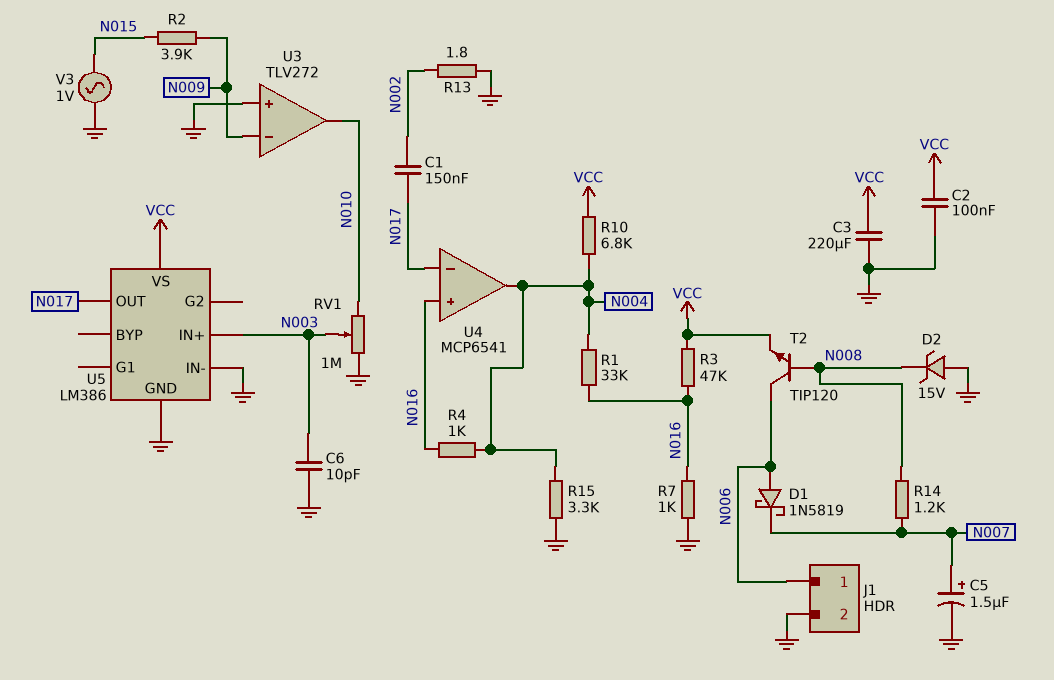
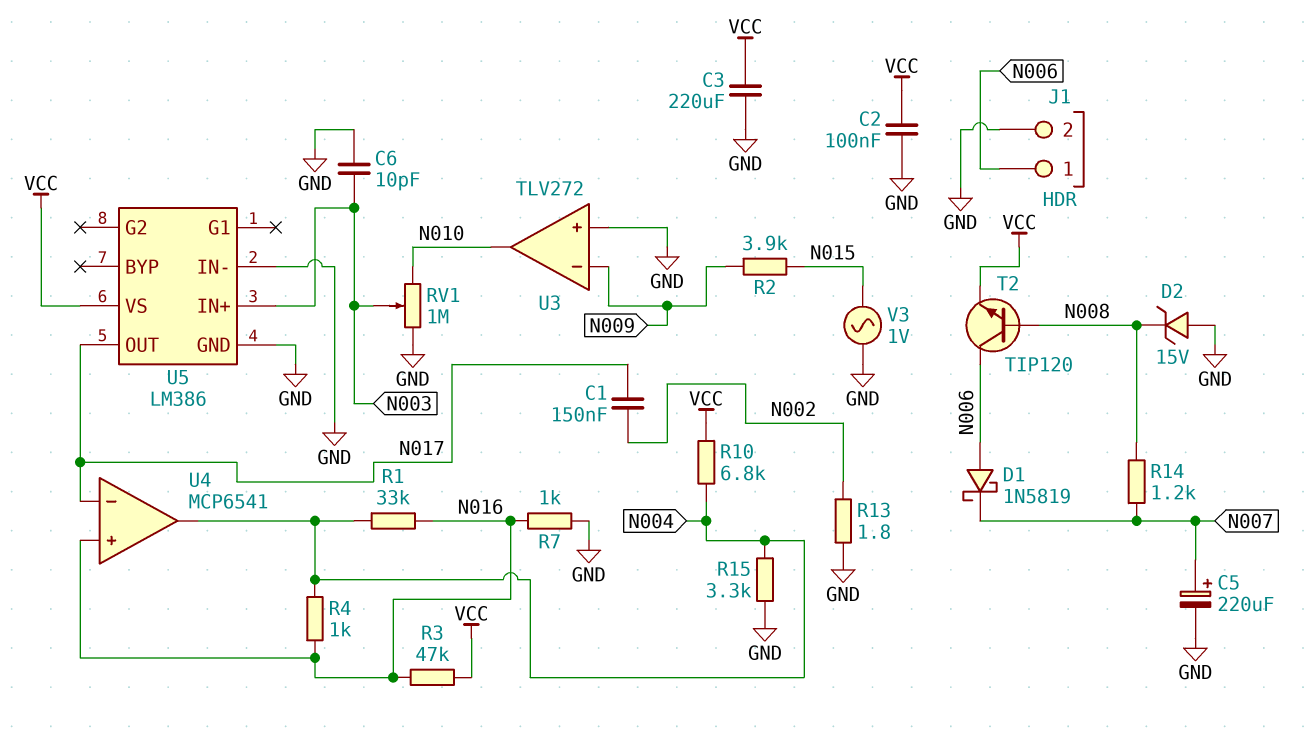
C5: 1.5uF (plus N007, minus GND) -> 220uF (plus N007, minus GND)

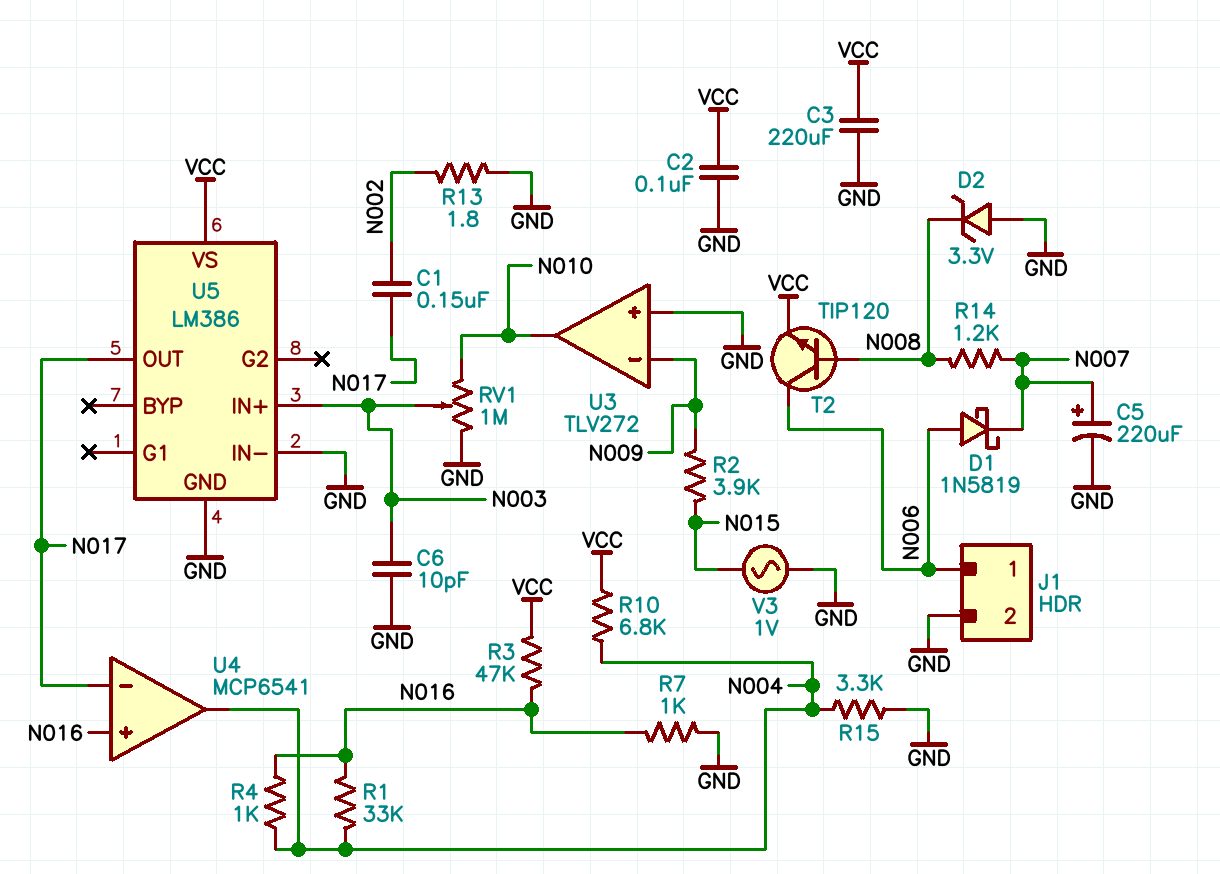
D2: zener 15V (A GND, K N008) -> zener 3.3V (A GND, K N008)

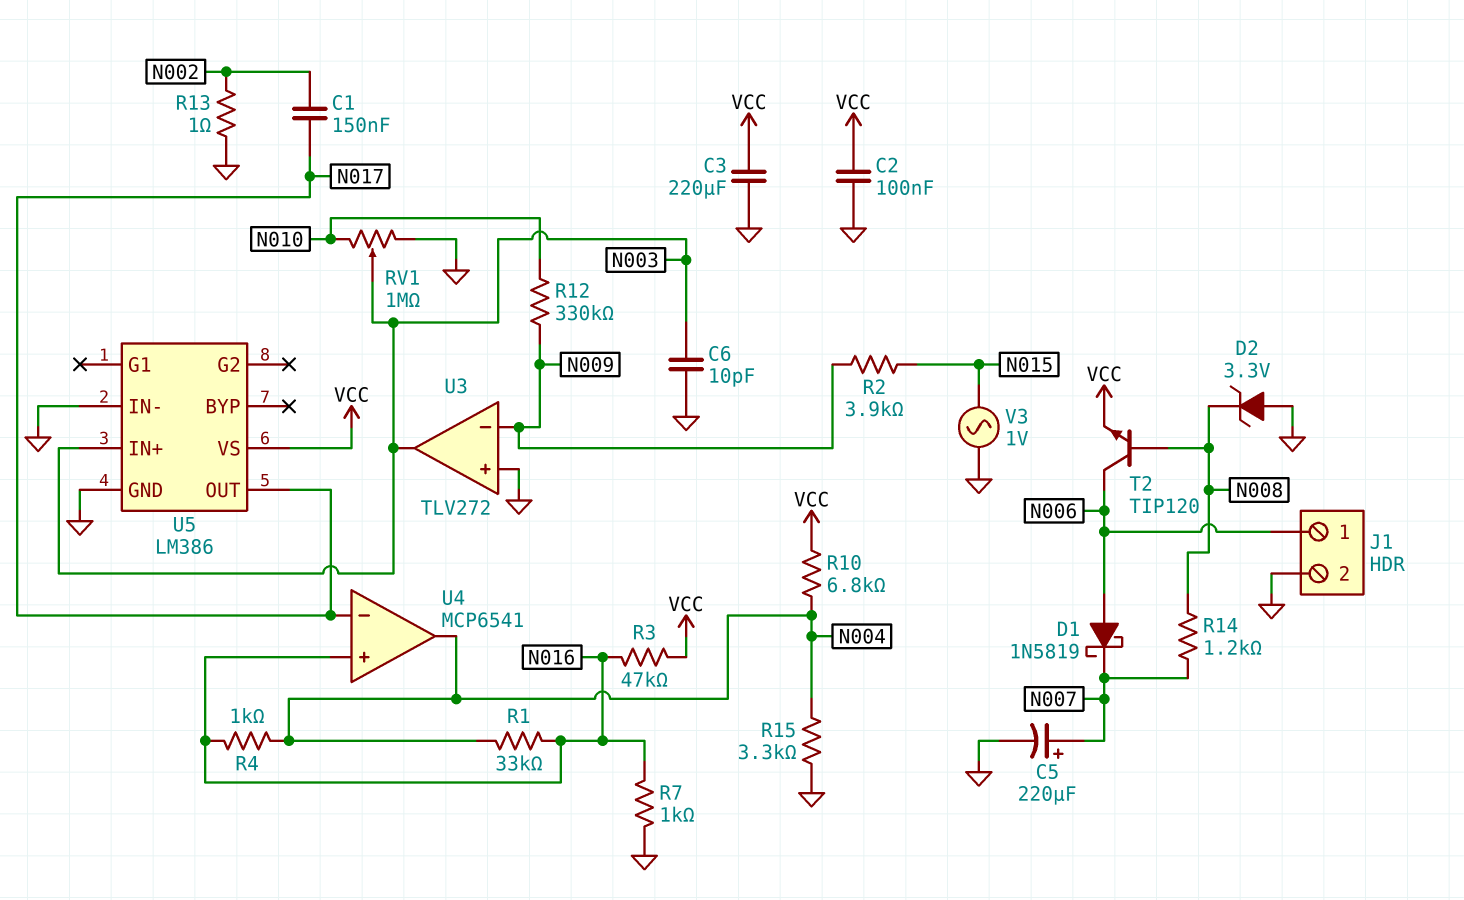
R12: none -> 330k (N009, N010)
R13: 1.8 (GND, N002) -> 1 (GND, N002)
U3 pin out: N010 -> N003

